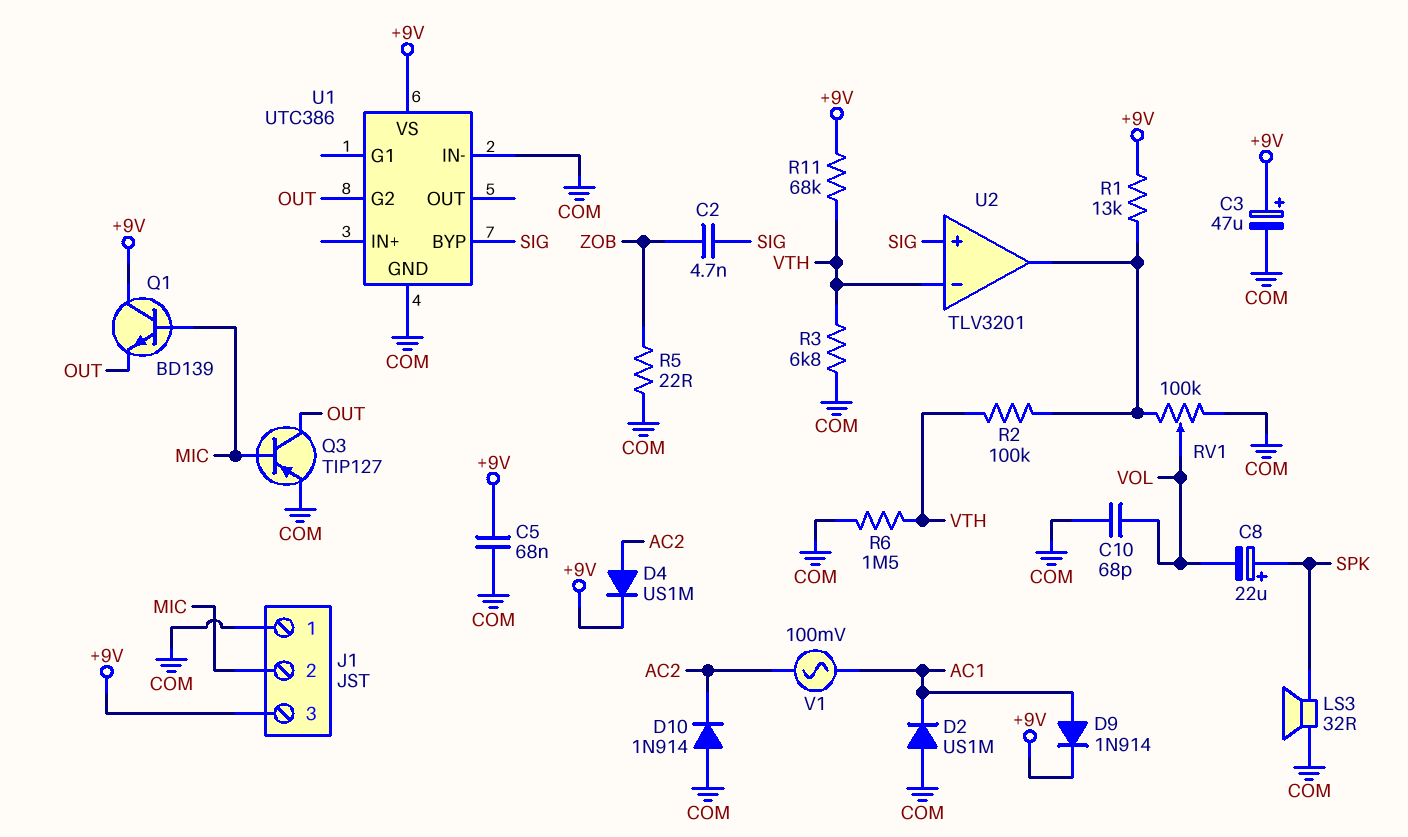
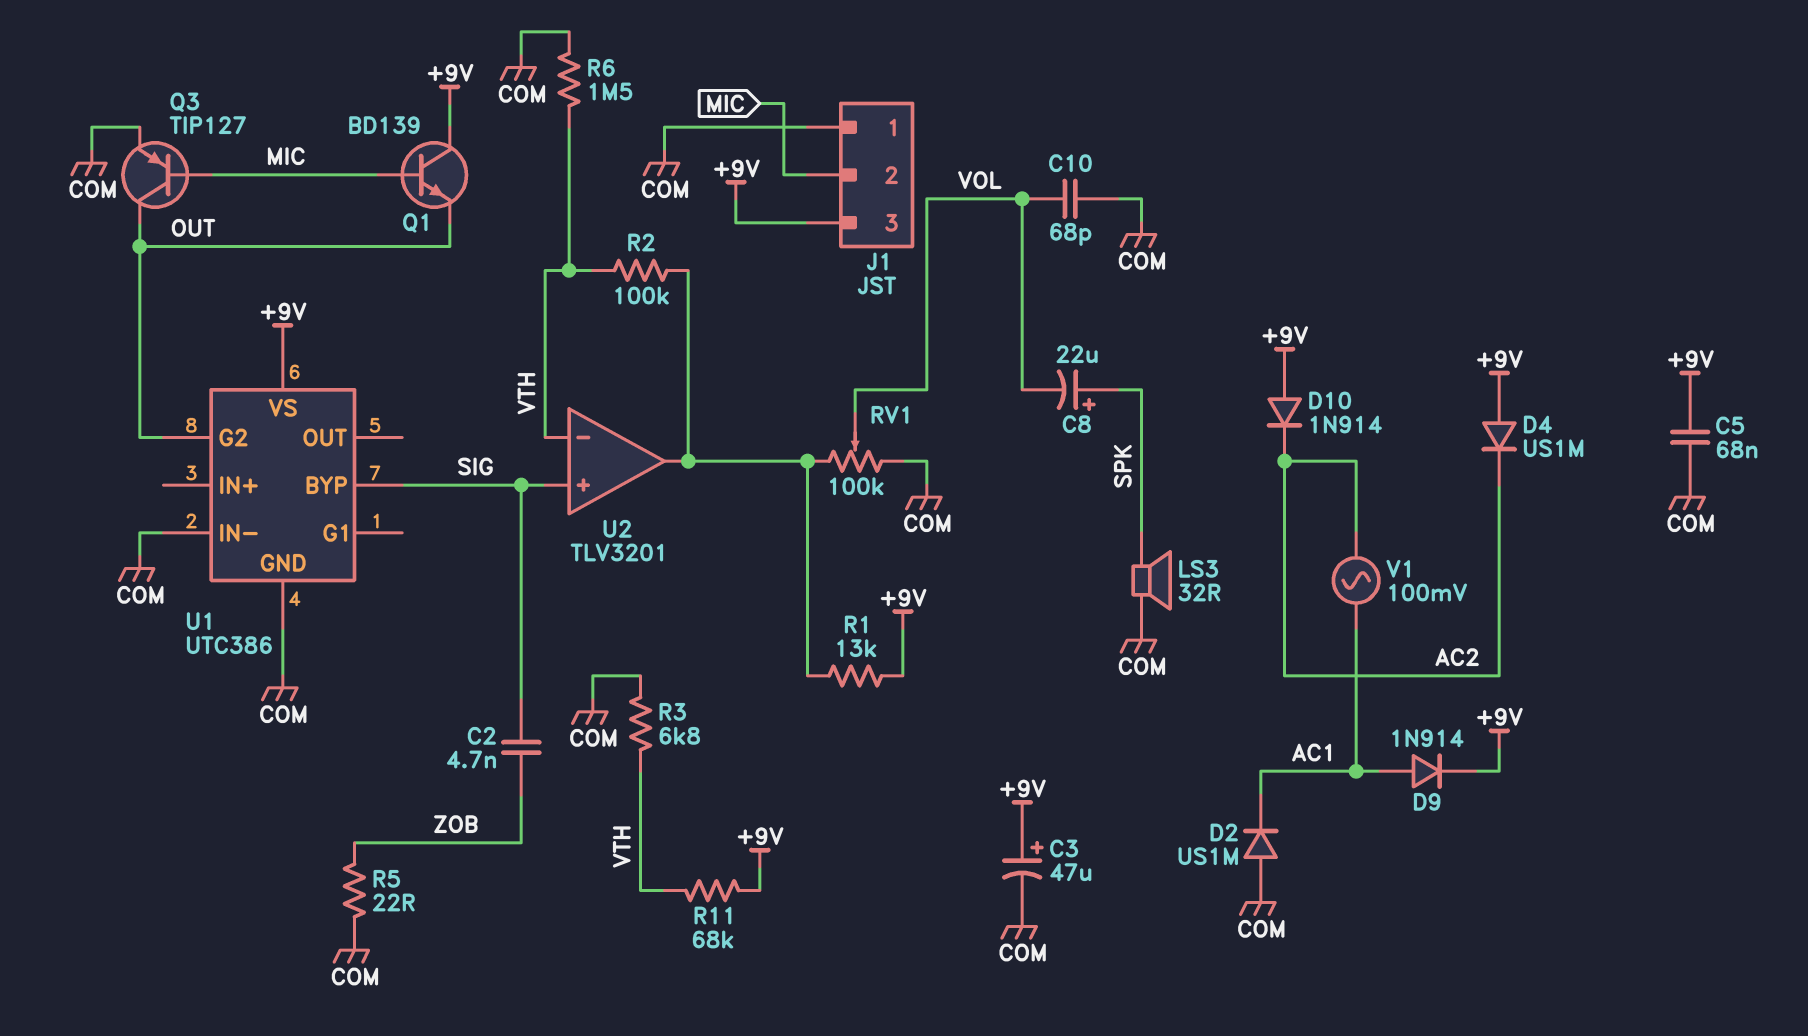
D4: diode US1M (A AC2, K +9V) -> diode US1M (A +9V, K AC2)
D10: diode 1N914 (A COM, K AC2) -> diode 1N914 (A +9V, K AC2)

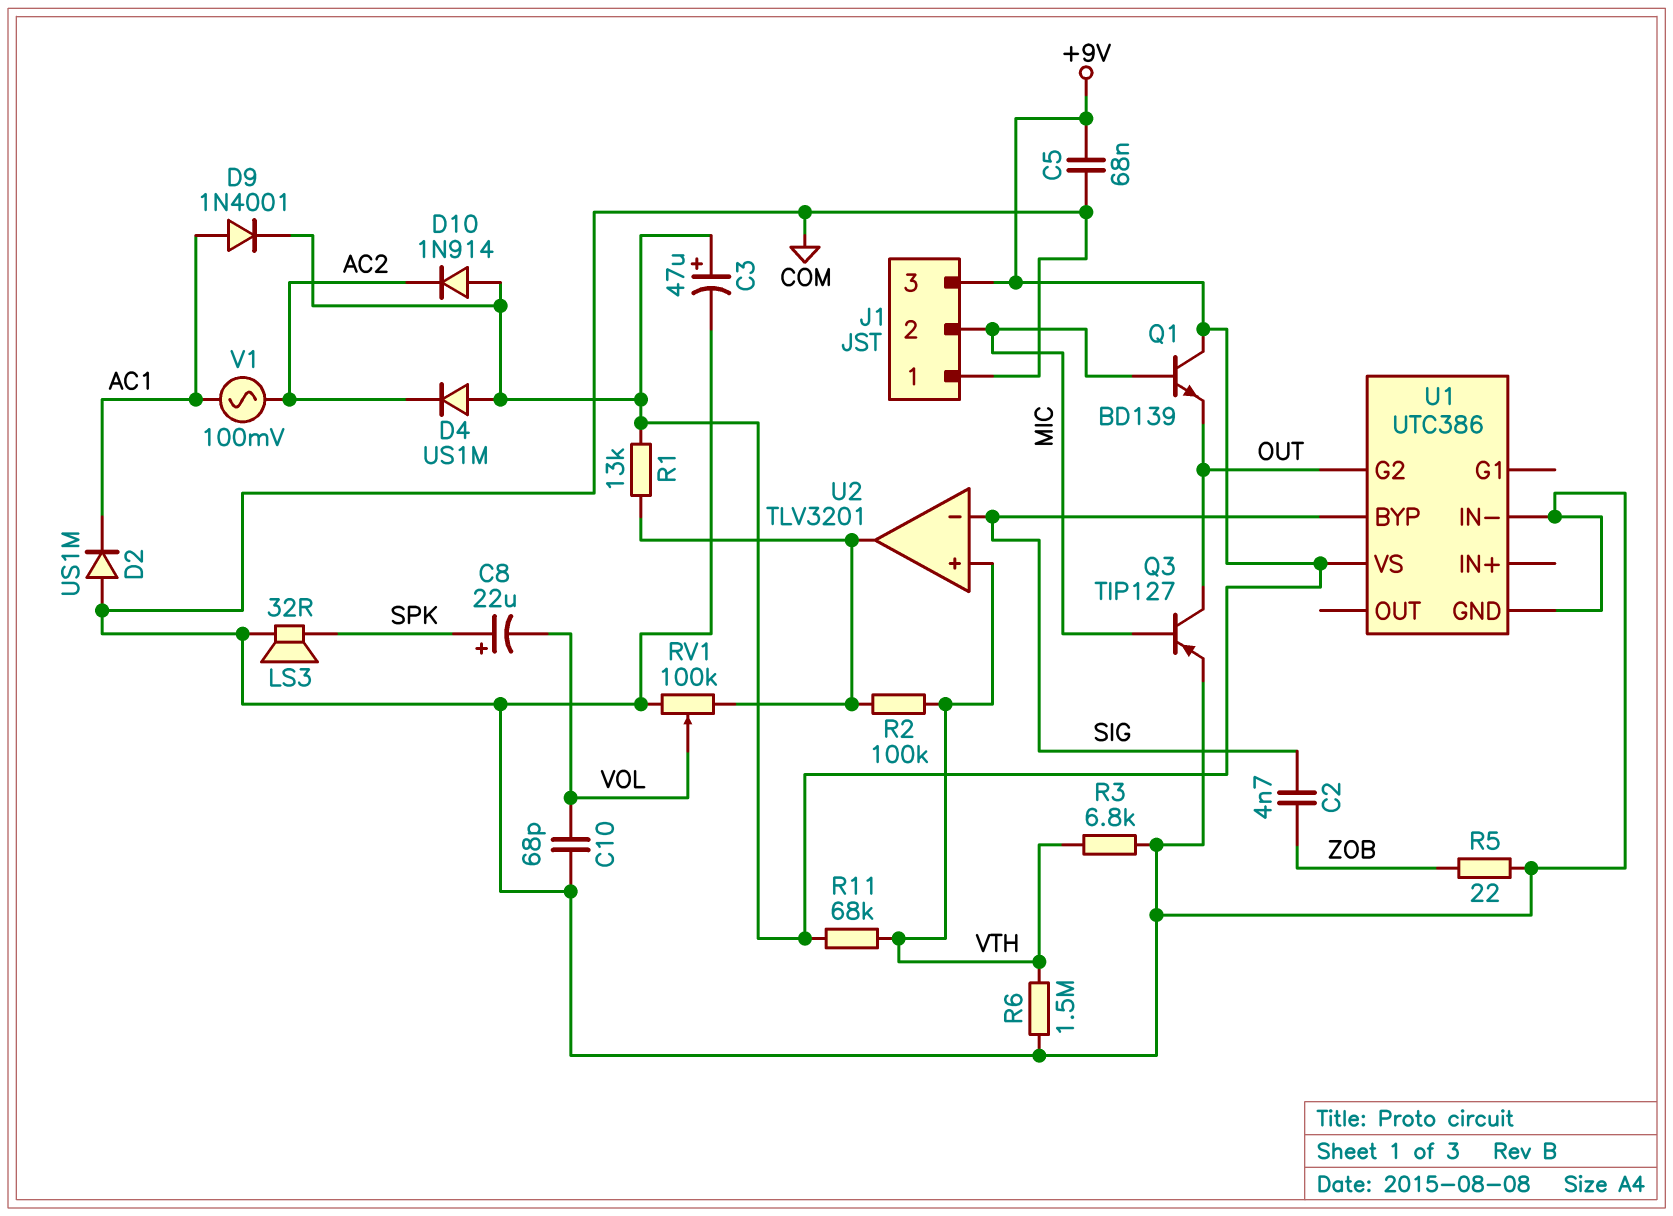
D9: diode 1N914 (A AC1, K +9V) -> diode 1N4001 (A AC1, K +9V)
U2 pin in+: SIG -> VTH
U2 pin in-: VTH -> SIG

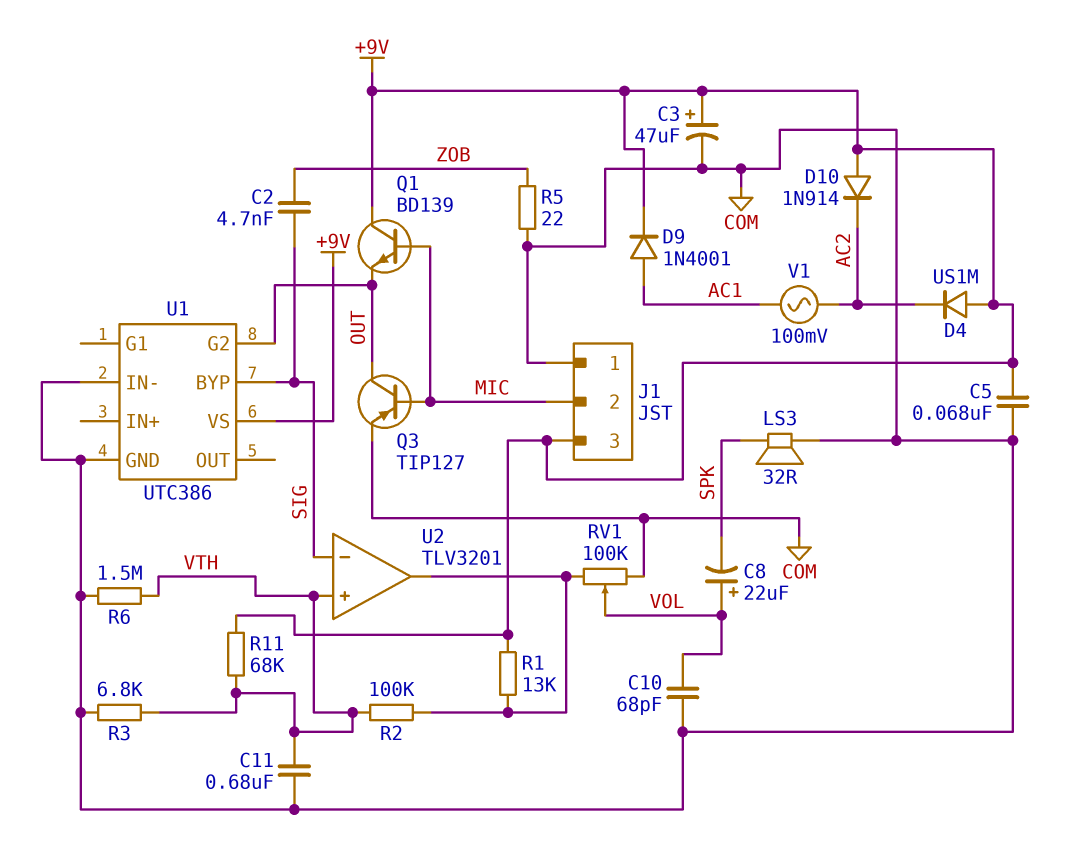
C8: 22uF (plus SPK, minus VOL) -> 22uF (plus VOL, minus SPK)
C11: none -> 680nF (COM, VTH)
D2: diode US1M (A COM, K AC1) -> none

